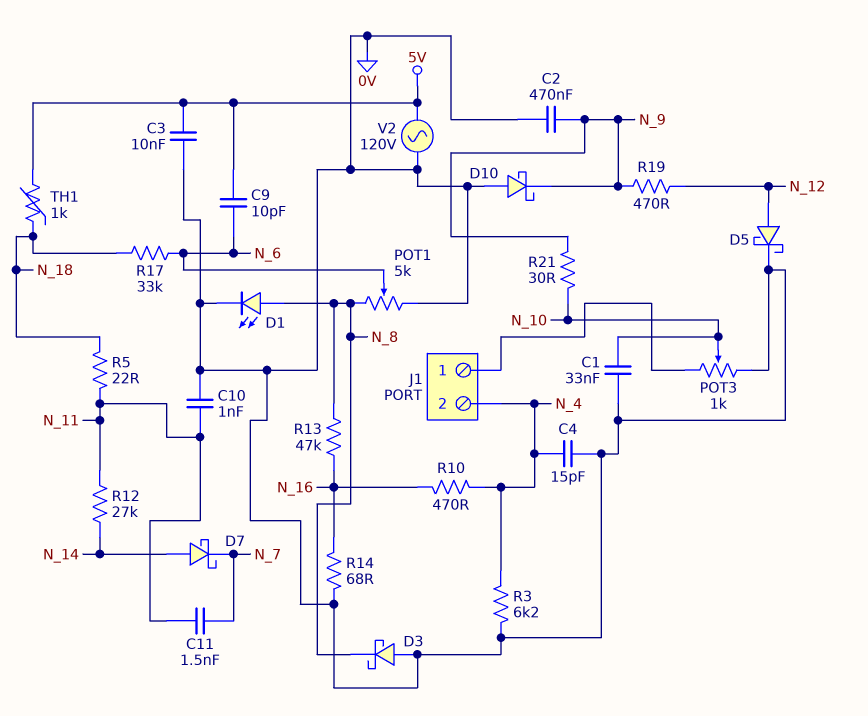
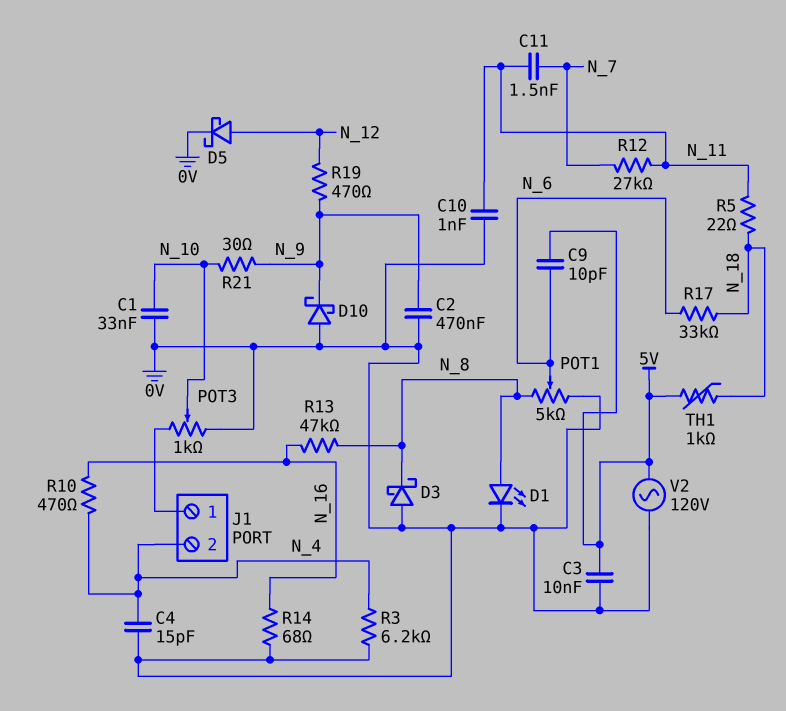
D7: schottky (A N_14, K N_7) -> none
R12: 27k (N_11, N_14) -> 27k (N_7, N_11)

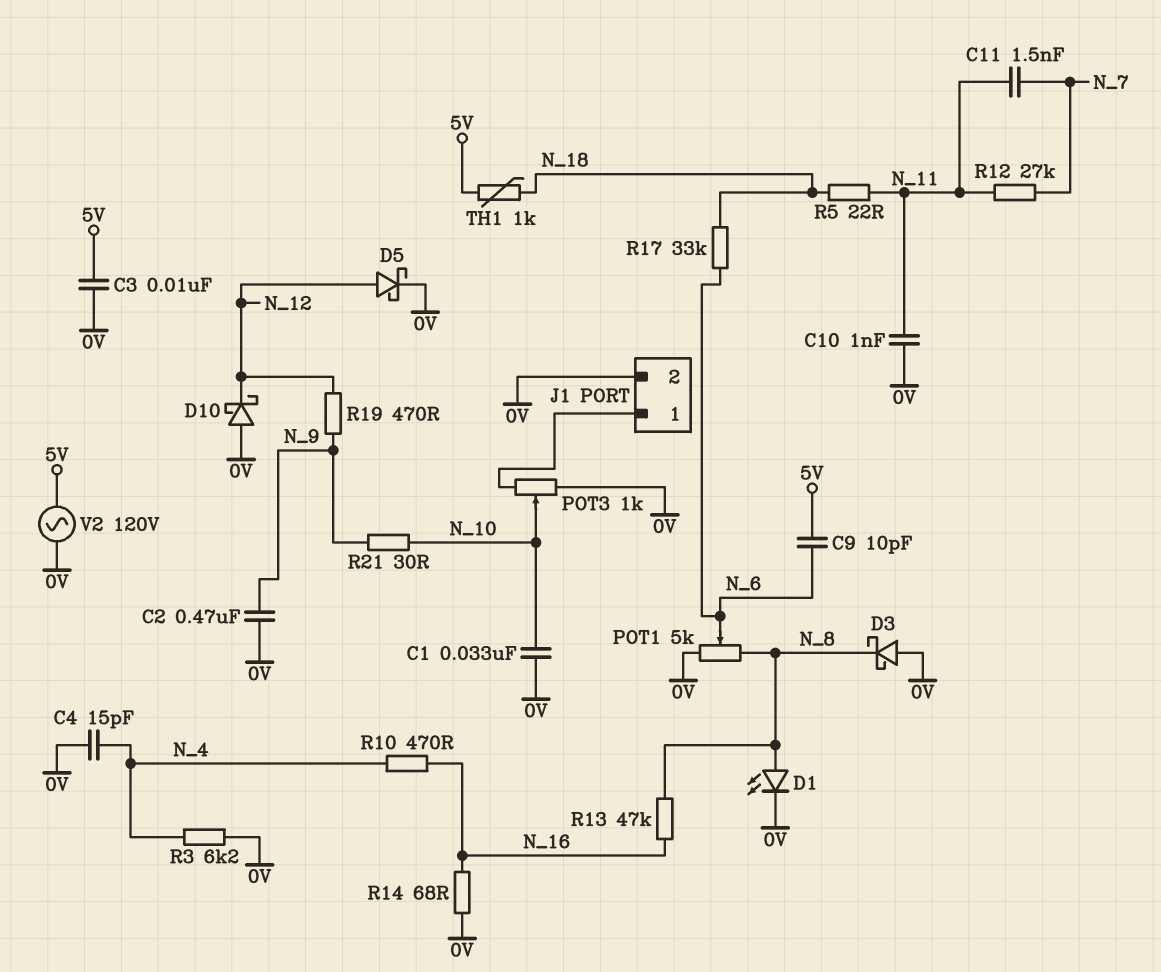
D10: schottky (A 0V, K N_9) -> schottky (A 0V, K N_12)
J1 pin 2: N_4 -> 0V

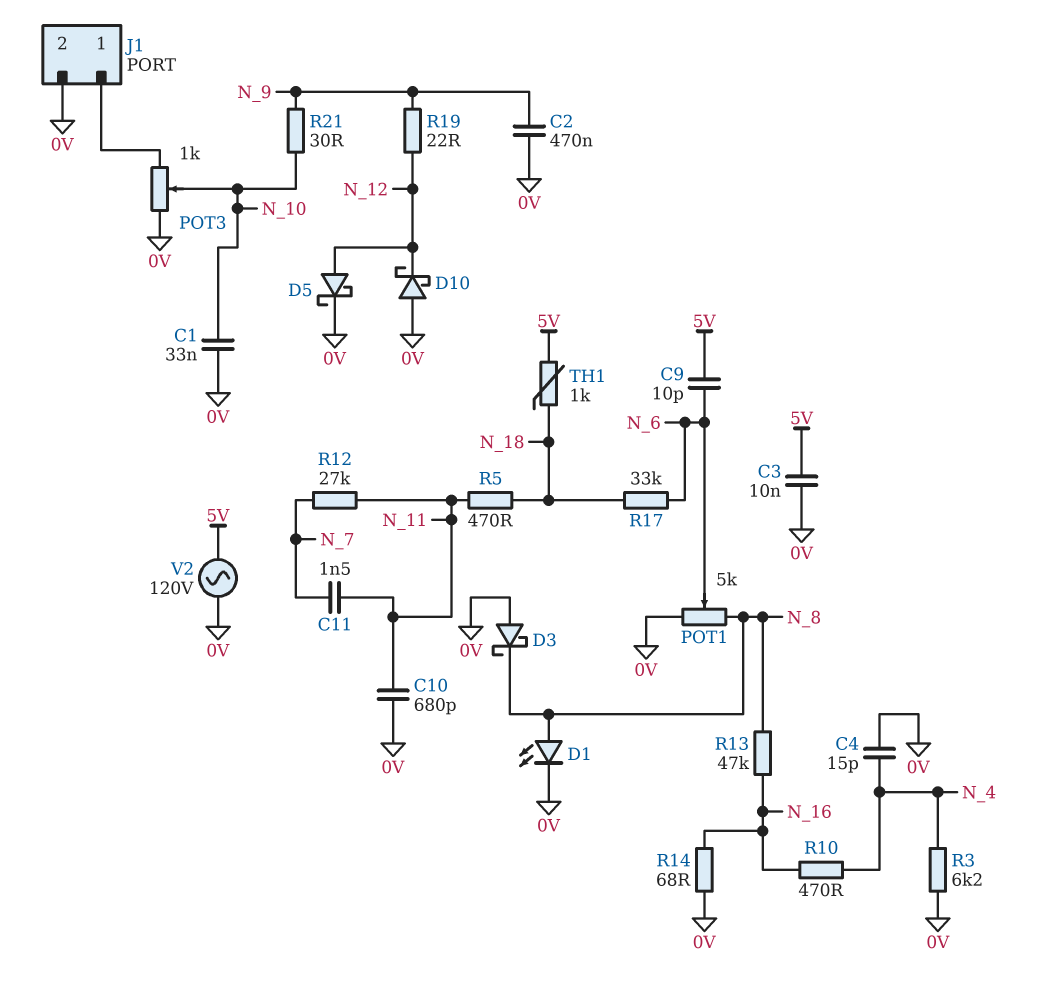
C10: 1nF (0V, N_11) -> 680pF (0V, N_11)
R5: 22 (N_11, N_18) -> 470 (N_11, N_18)
R19: 470 (N_9, N_12) -> 22 (N_9, N_12)

